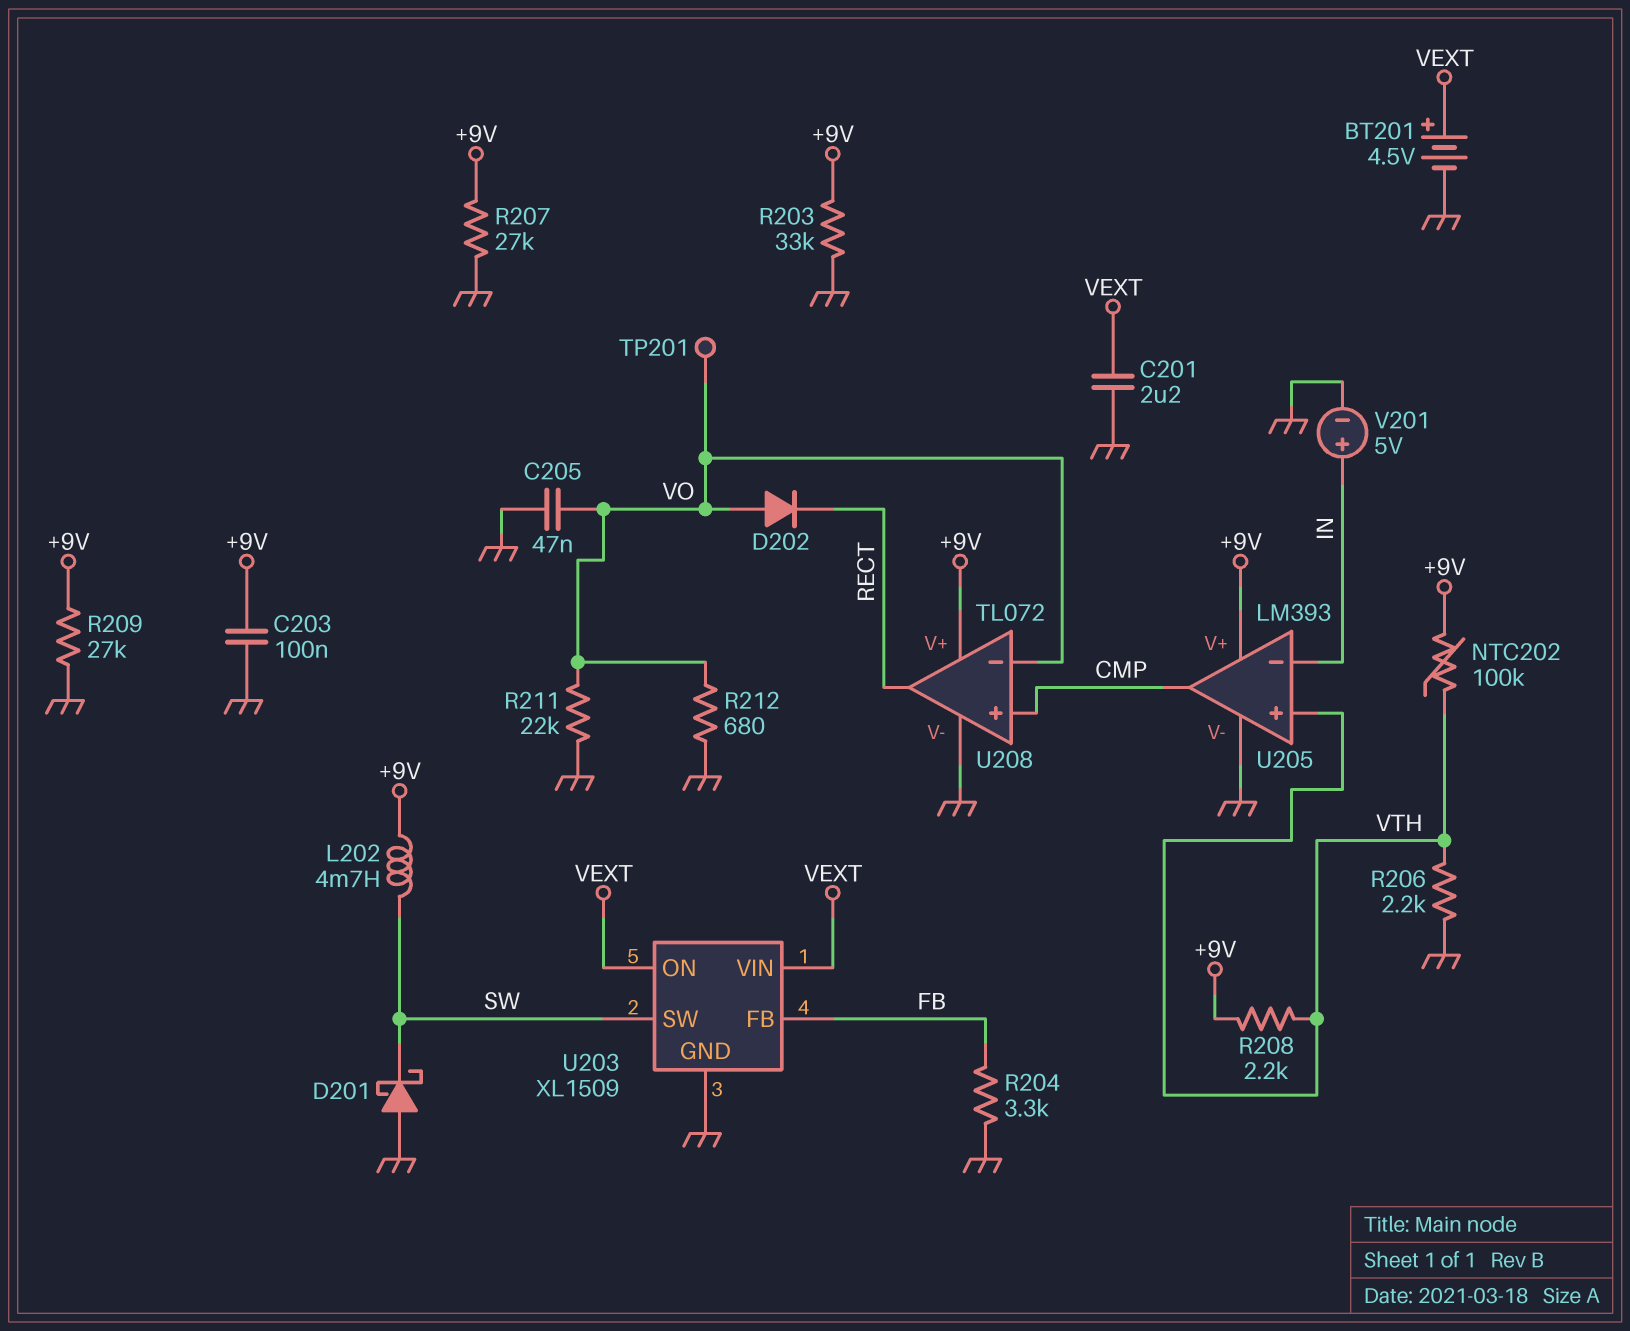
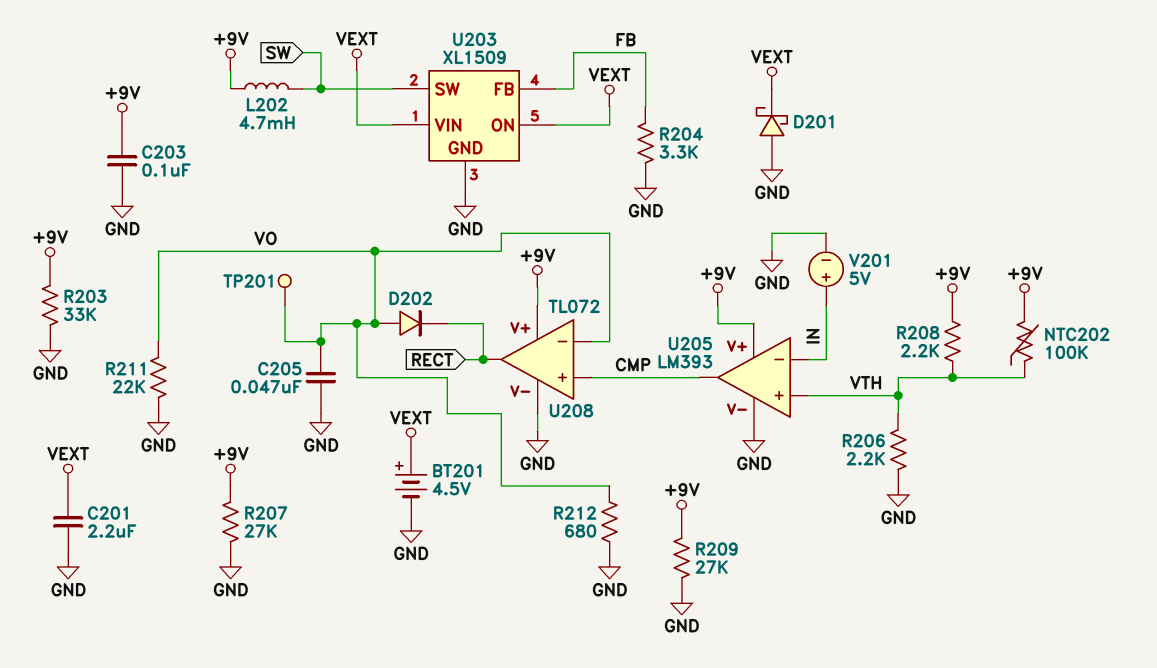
D201: schottky (A GND, K SW) -> schottky (A GND, K VEXT)

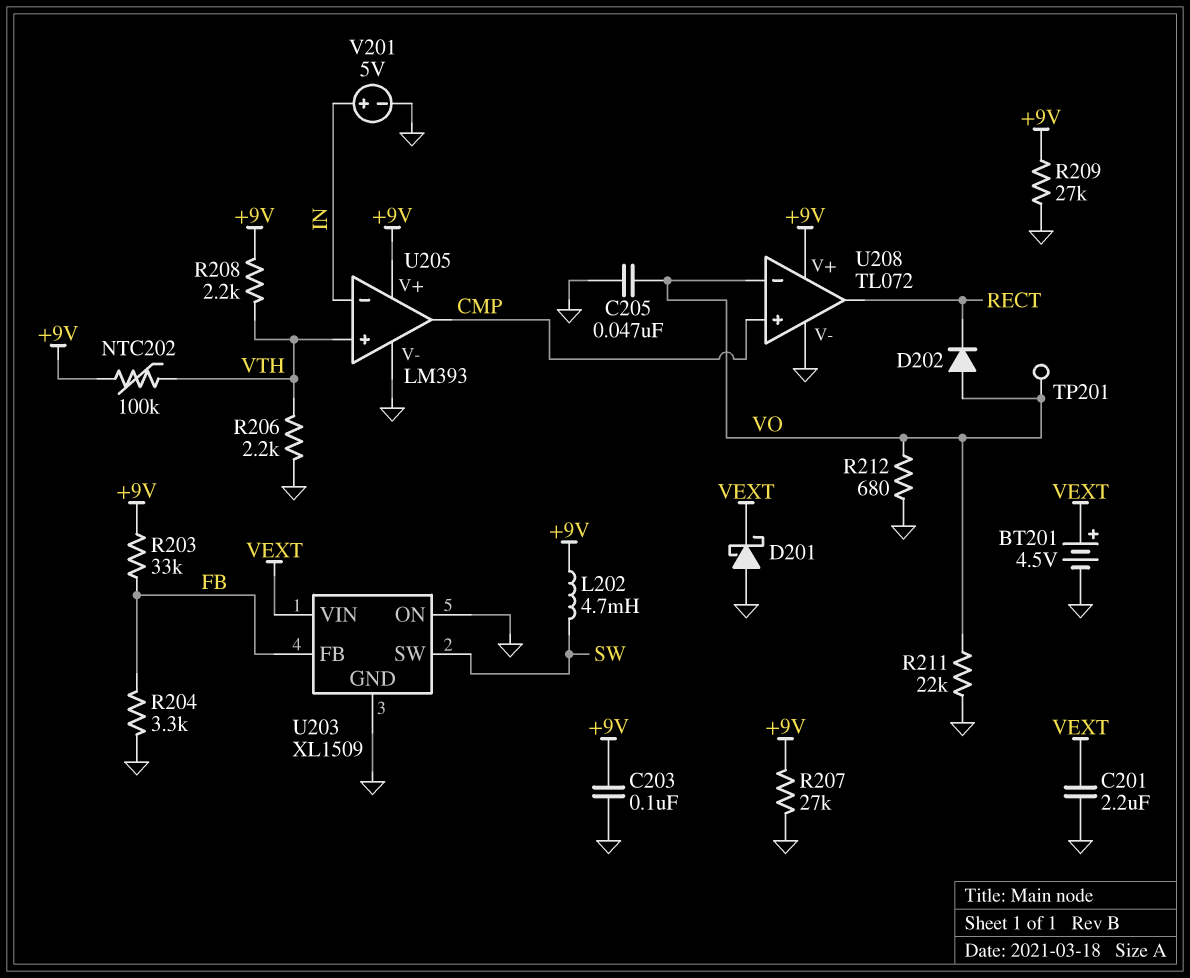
R203: 33k (+9V, GND) -> 33k (+9V, FB)
U203 pin ON: VEXT -> GND

